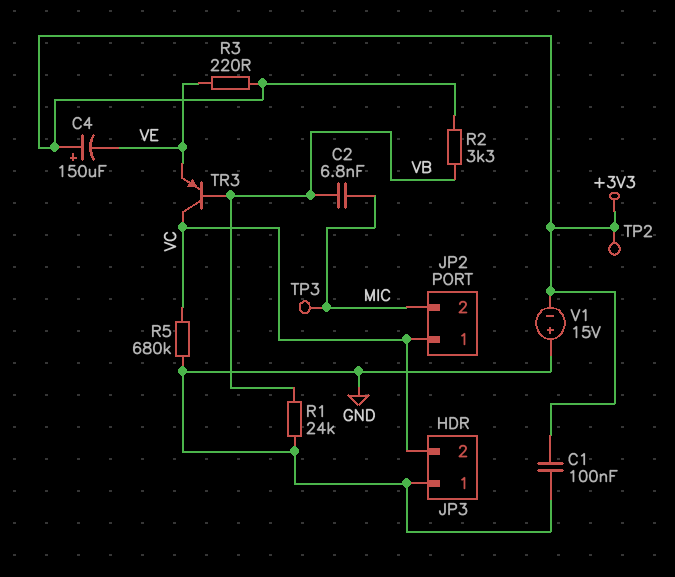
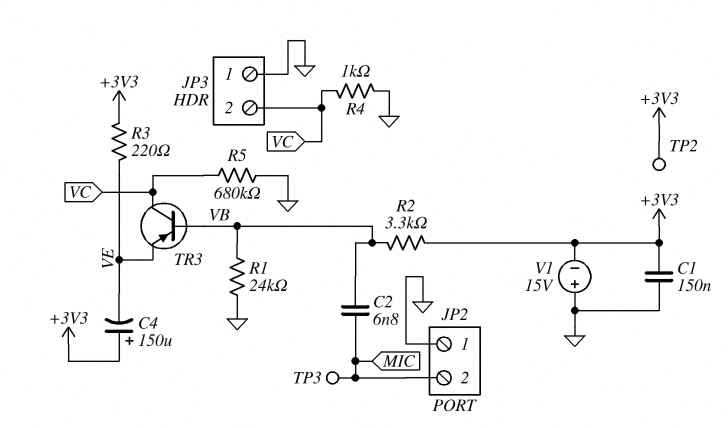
C1: 100nF (+3V3, GND) -> 150nF (+3V3, GND)
JP2 pin 1: VC -> GND
R4: none -> 1k (GND, VC)

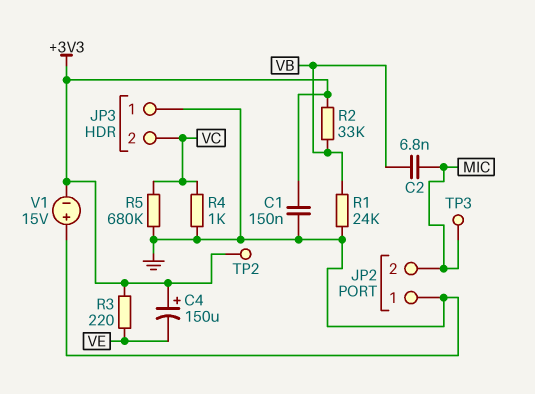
R2: 3.3k (+3V3, VB) -> 33k (+3V3, VB)
TR3: PNP (B VB, C VC, E VE) -> none

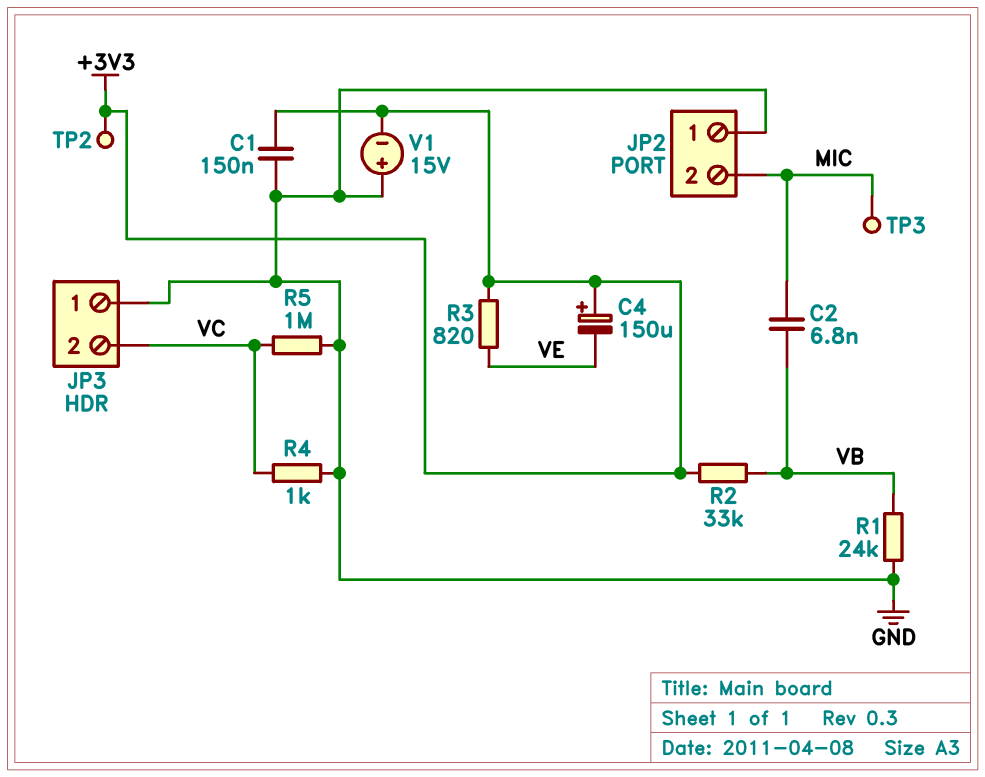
R3: 220 (+3V3, VE) -> 820 (+3V3, VE)
R5: 680k (GND, VC) -> 1M (GND, VC)

